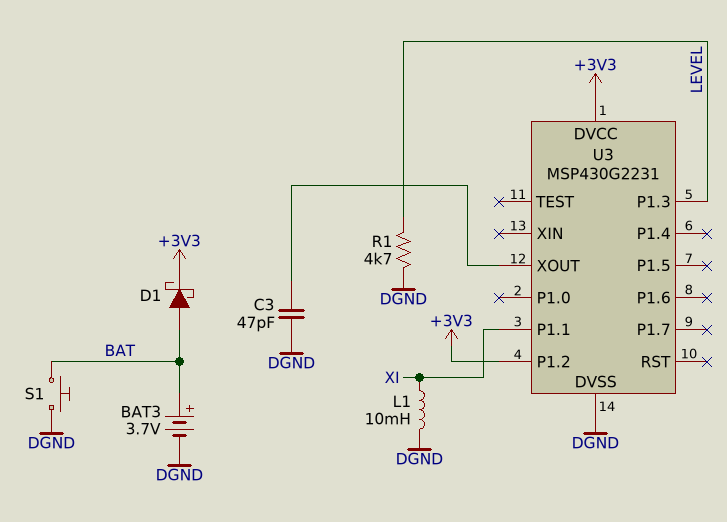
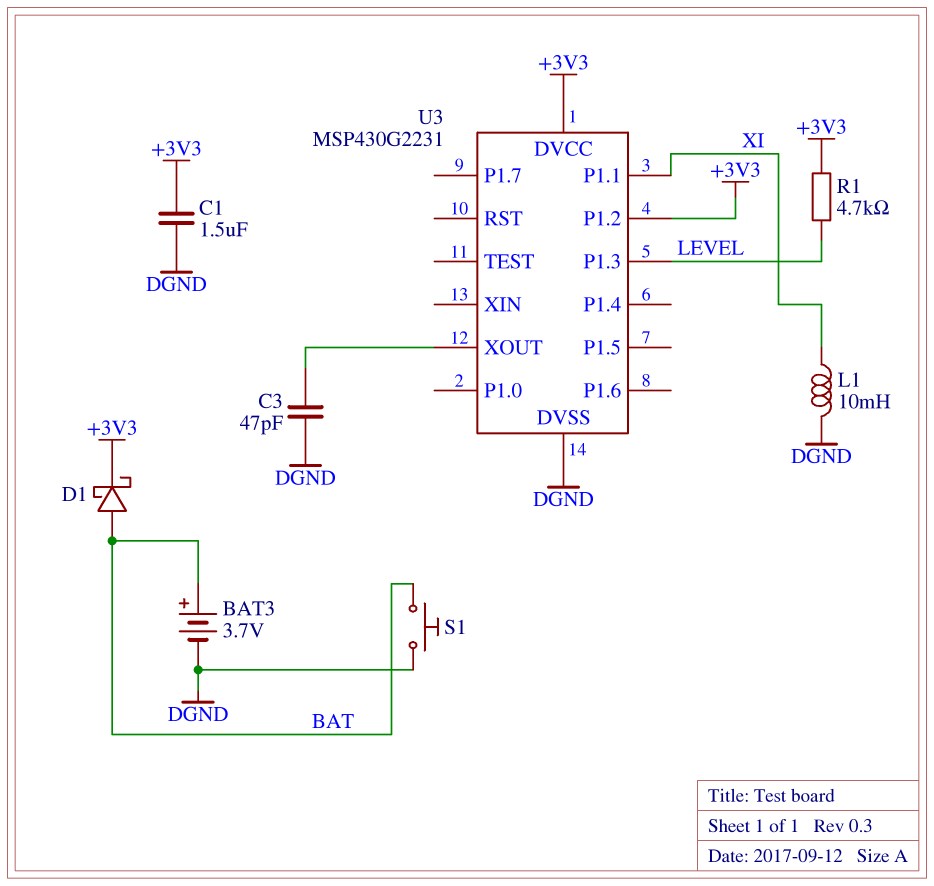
C1: none -> 1.5uF (+3V3, DGND)
R1: 4.7k (DGND, LEVEL) -> 4.7k (+3V3, LEVEL)

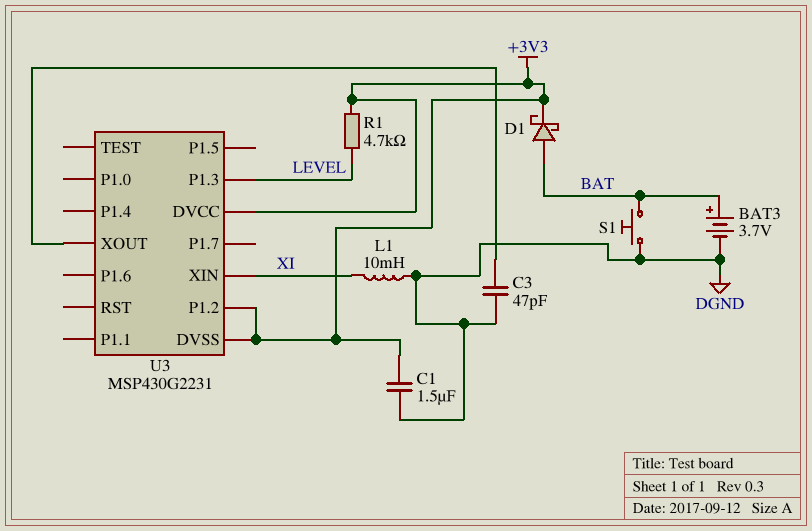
U3 pin DVSS: DGND -> +3V3
U3 pin P1.1: XI -> none
U3 pin XIN: none -> XI

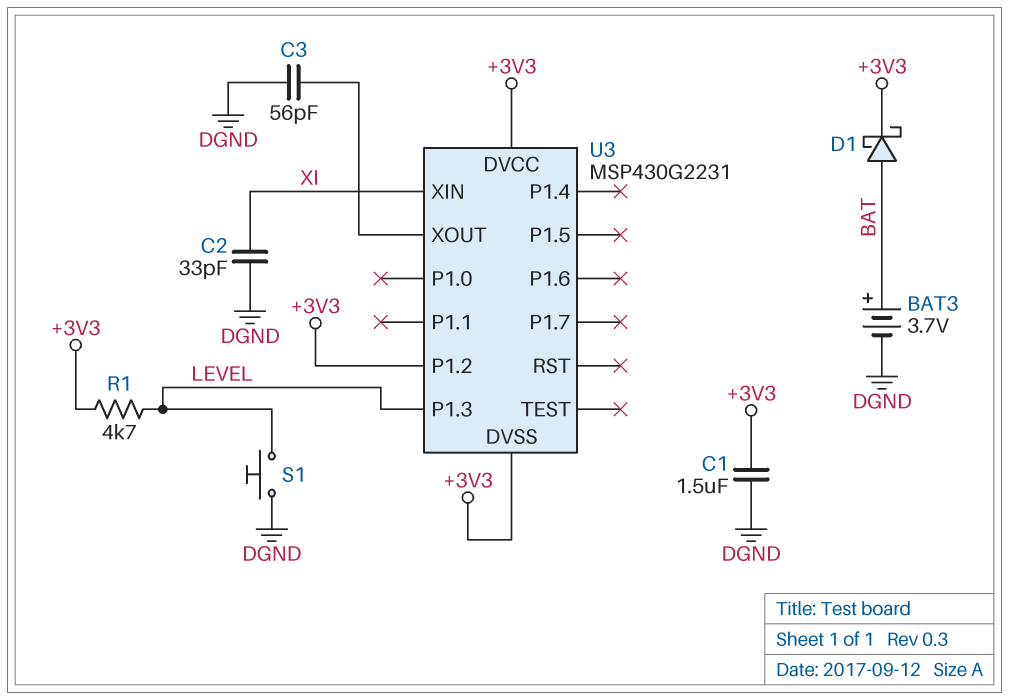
C2: none -> 33pF (DGND, XI)
C3: 47pF (DGND, U3/XOUT) -> 56pF (DGND, U3/XOUT)
L1: 10mH (DGND, XI) -> none
S1: button (BAT, DGND) -> button (DGND, LEVEL)

